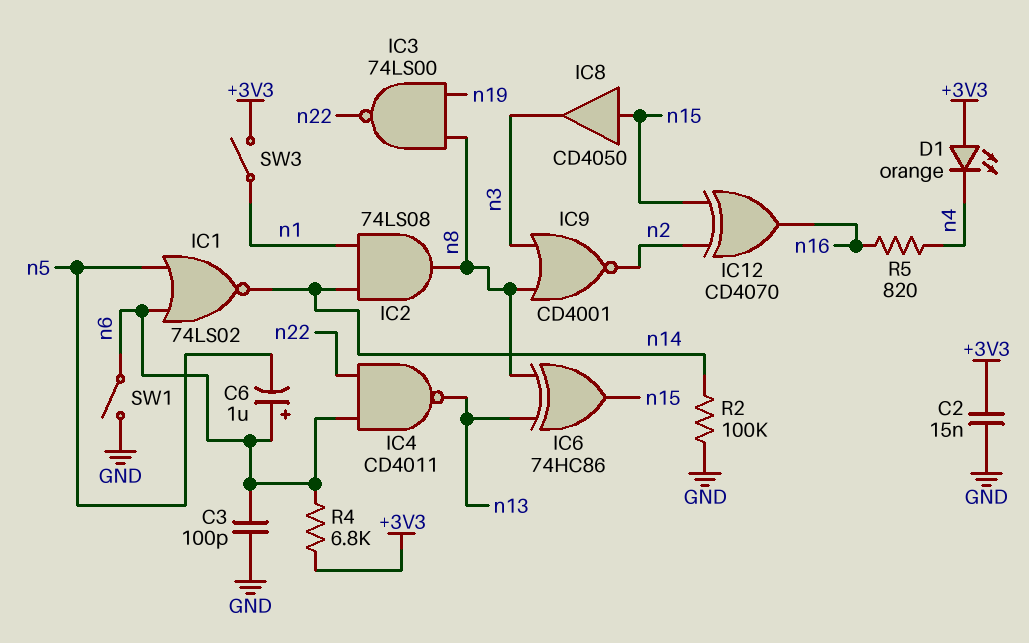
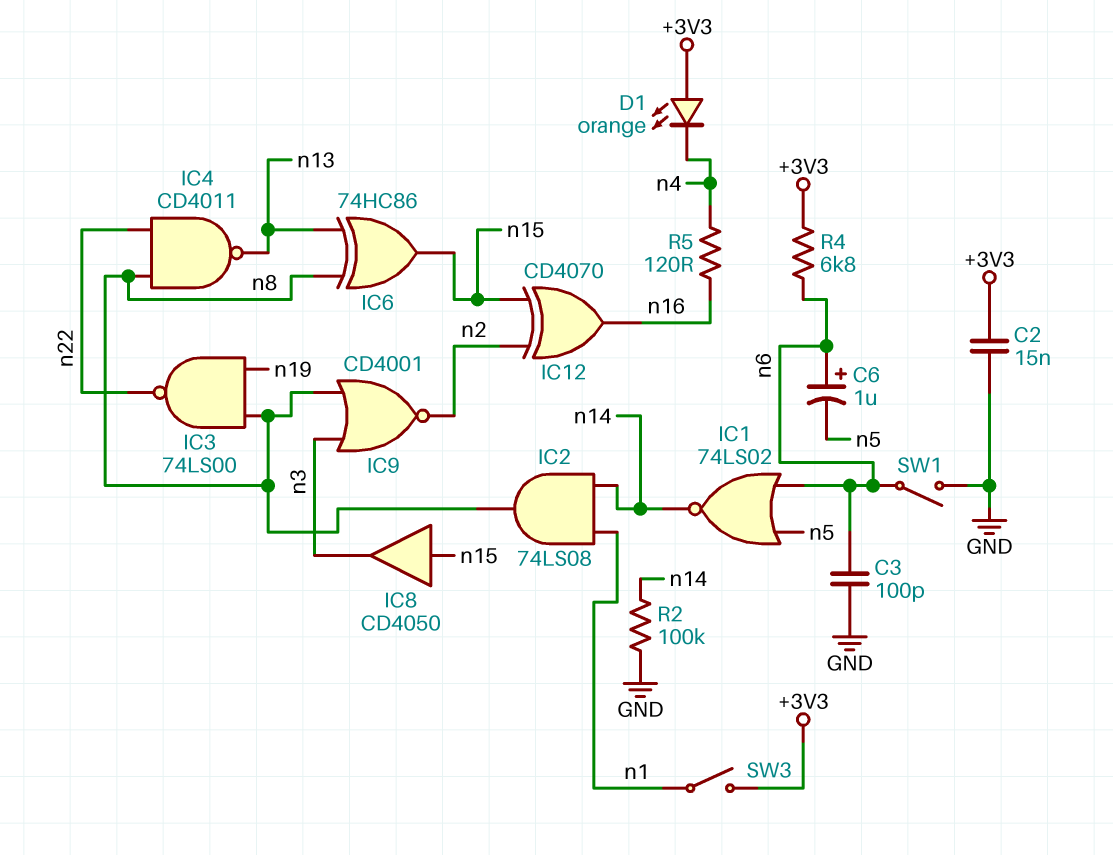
IC4: NAND CD4011 (in n6, in n22, out n13) -> NAND CD4011 (in n8, in n22, out n13)
R5: 820 (n4, n16) -> 120 (n4, n16)

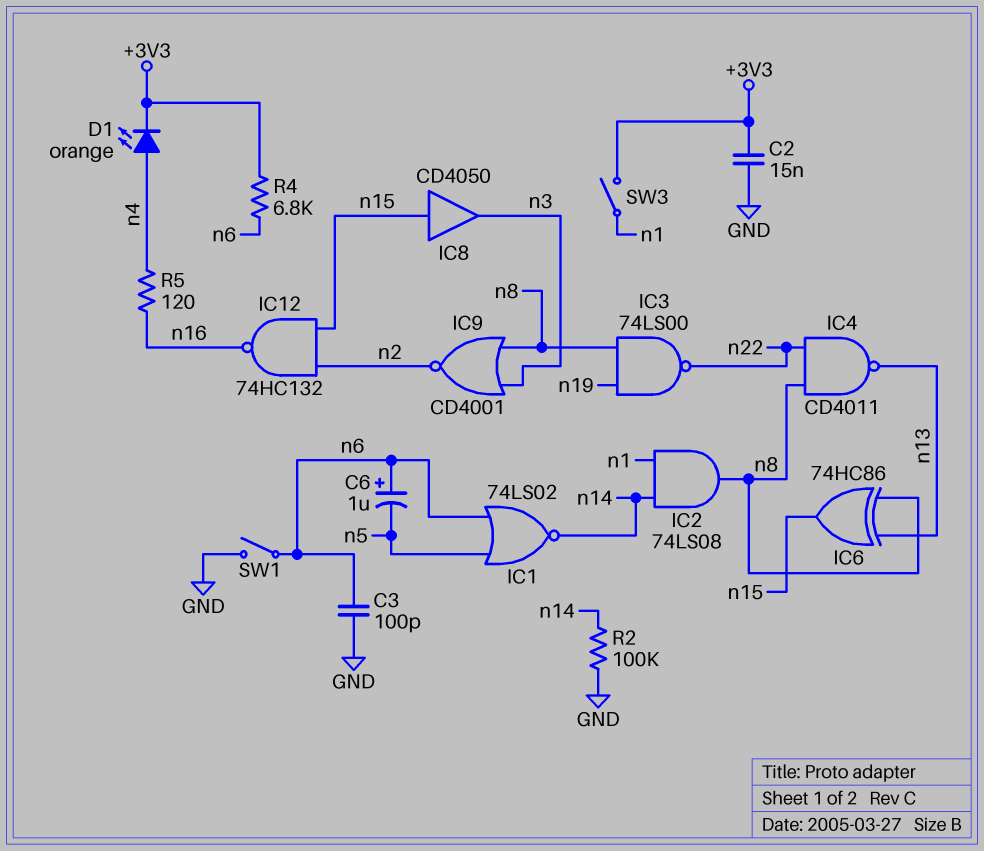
D1: LED orange (A +3V3, K n4) -> LED orange (A n4, K +3V3)
IC12: XOR CD4070 (in n2, in n15, out n16) -> NAND 74HC132 (in n2, in n15, out n16)

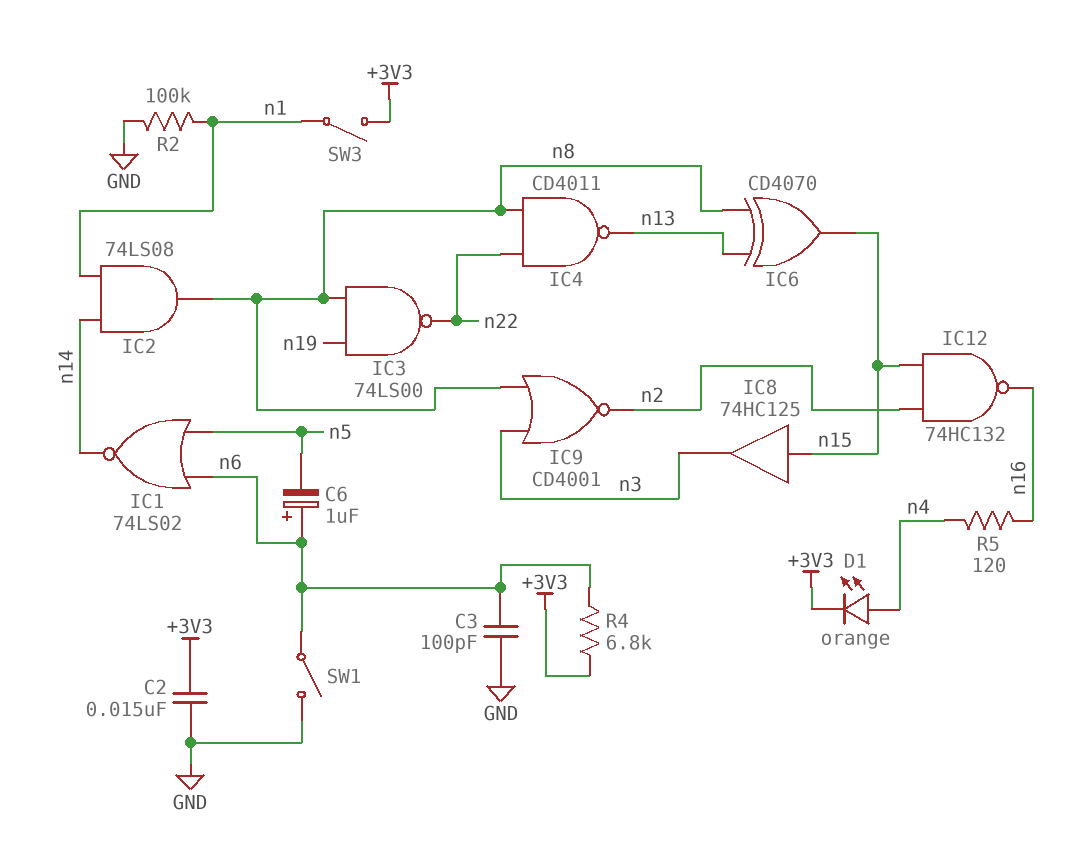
IC6: XOR 74HC86 (in n8, in n13, out n15) -> XOR CD4070 (in n8, in n13, out n15)
IC8: buffer CD4050 (in n15, out n3) -> buffer 74HC125 (in n15, out n3)
R2: 100k (GND, n14) -> 100k (GND, n1)

